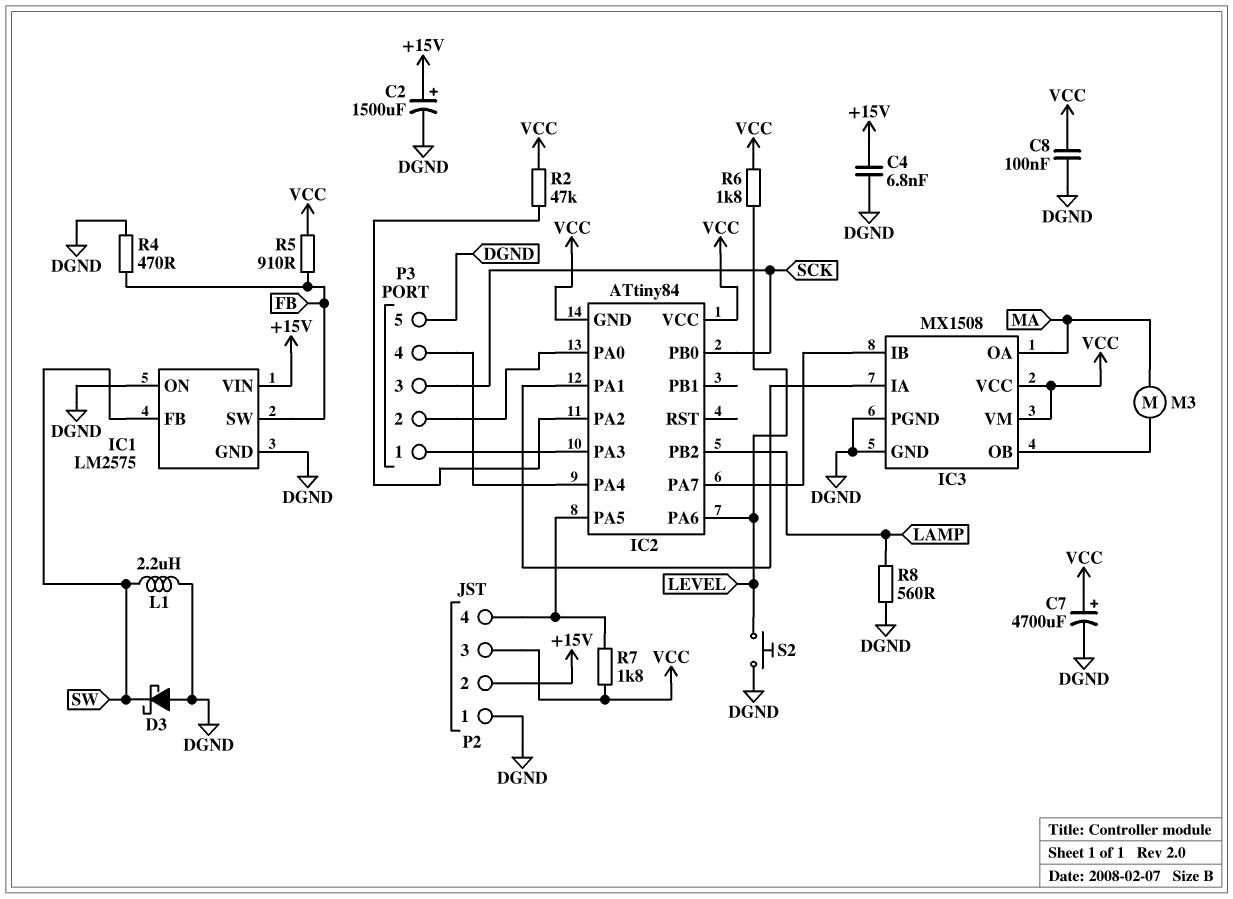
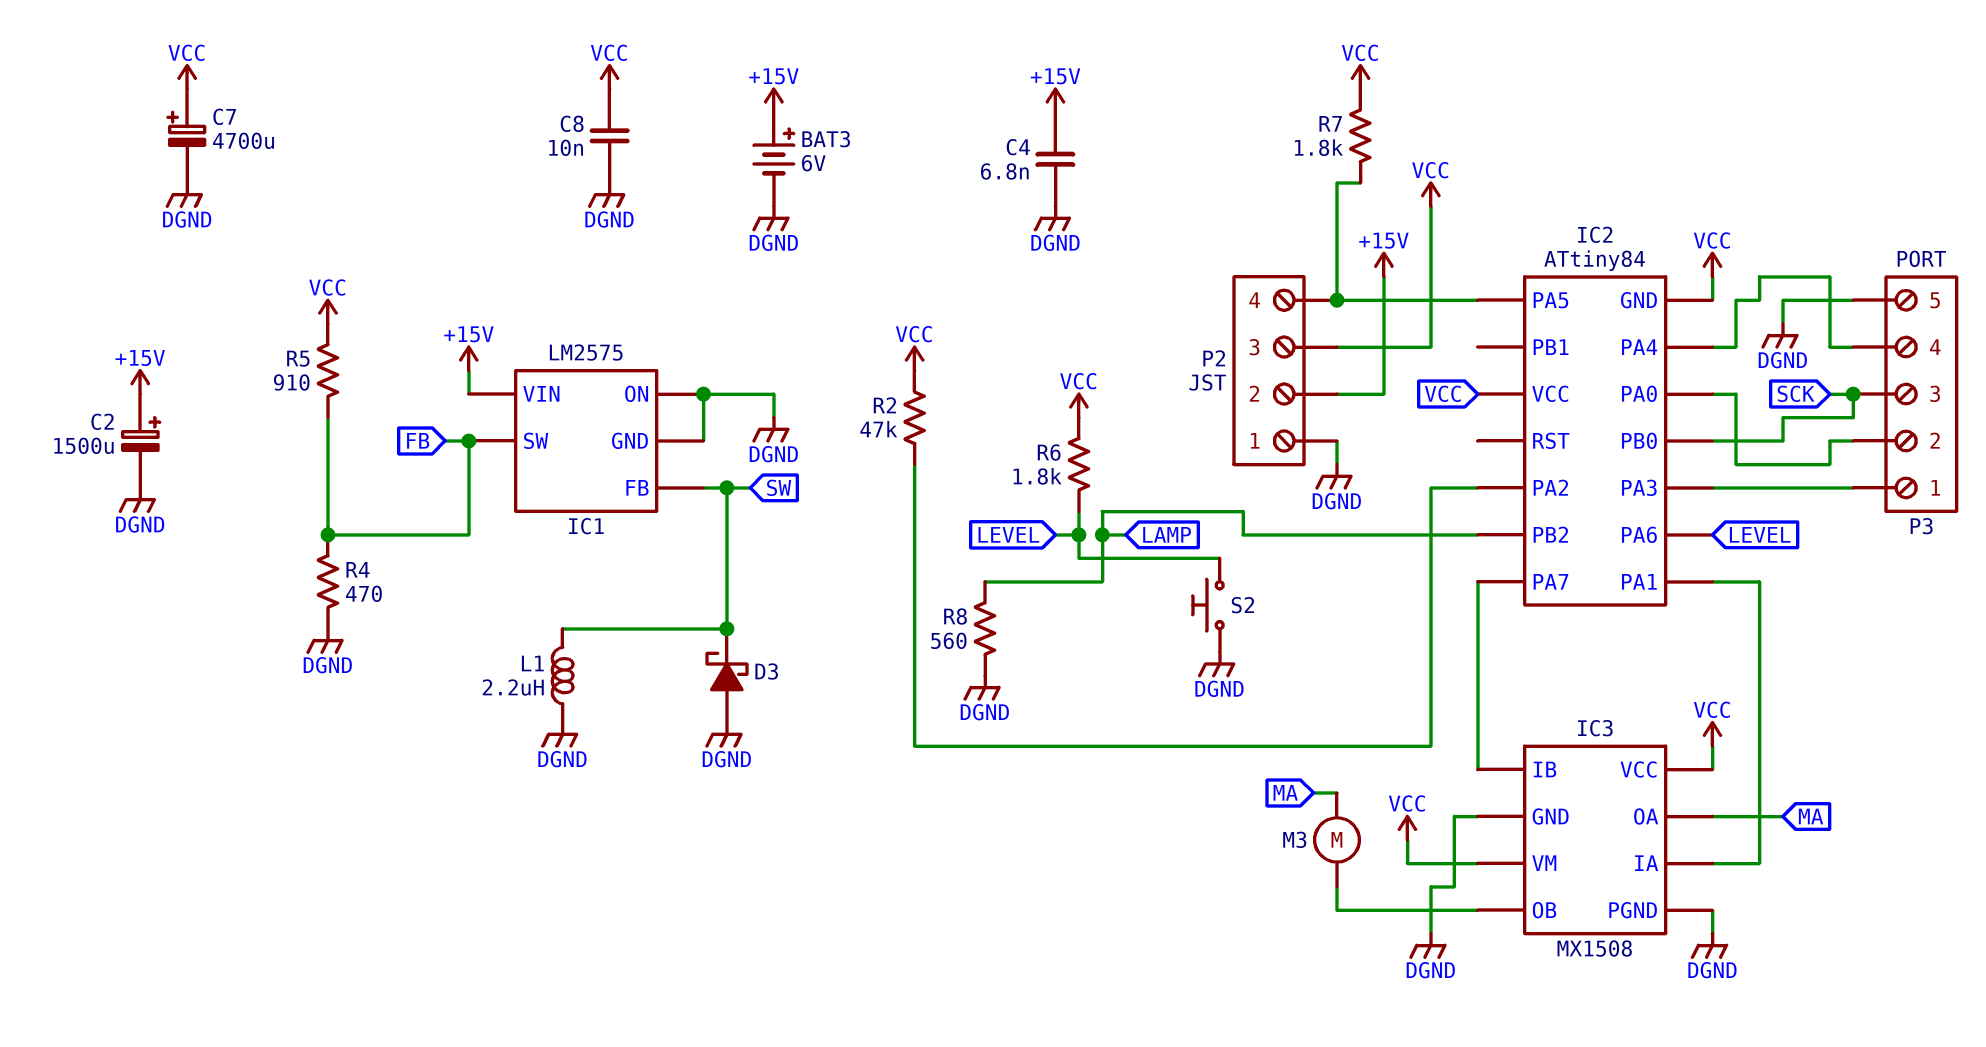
BAT3: none -> 6V (plus +15V, minus DGND)
C8: 100nF (DGND, VCC) -> 10nF (DGND, VCC)

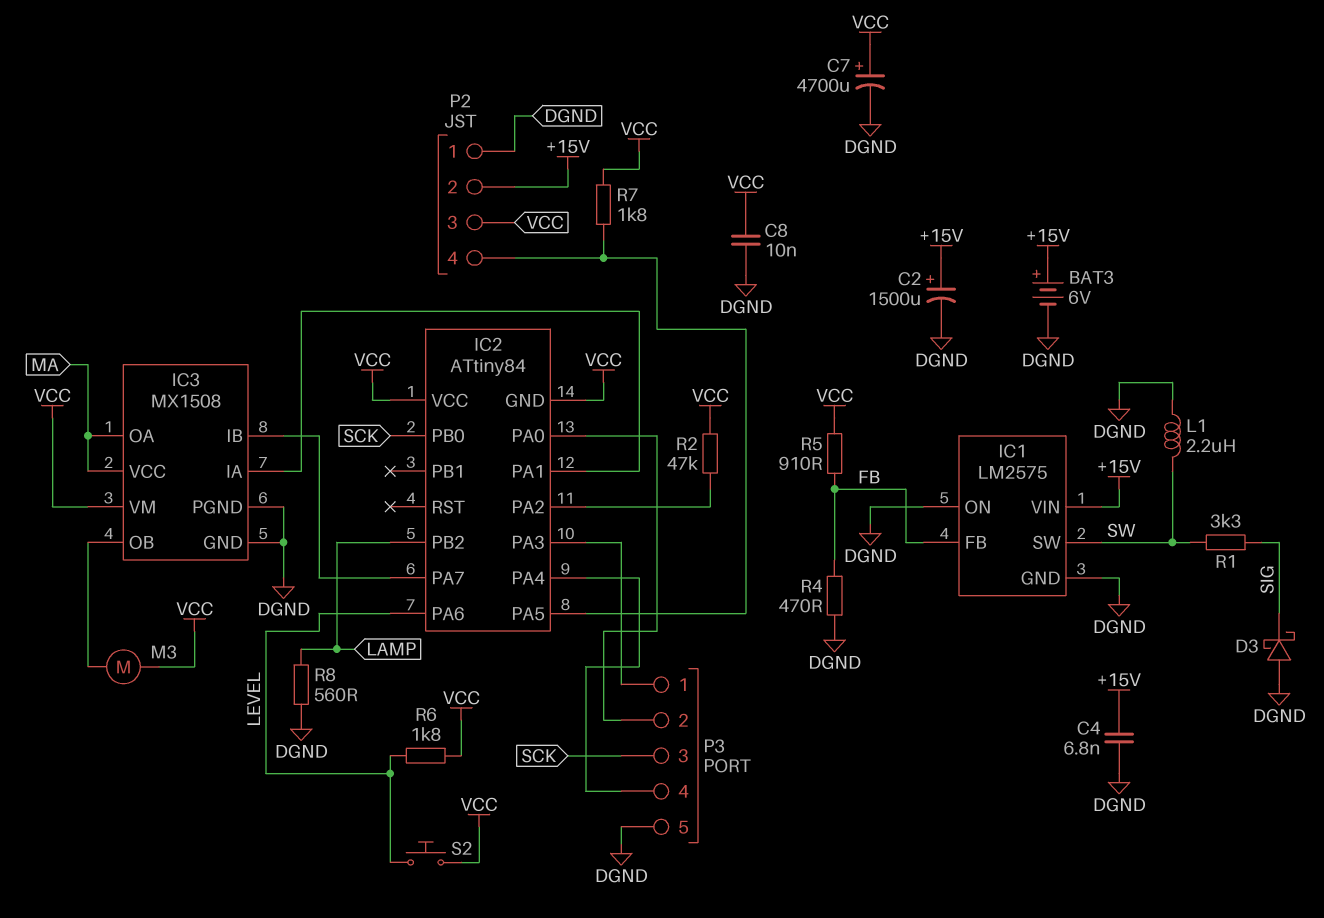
D3: schottky (A DGND, K SW) -> schottky (A DGND, K SIG)
IC1 pin FB: SW -> FB
IC1 pin SW: FB -> SW
IC3 pin VCC: VCC -> MA
M3: motor (IC3/OB, MA) -> motor (IC3/OB, VCC)
R1: none -> 3.3k (SIG, SW)
S2: button (DGND, LEVEL) -> button (LEVEL, VCC)

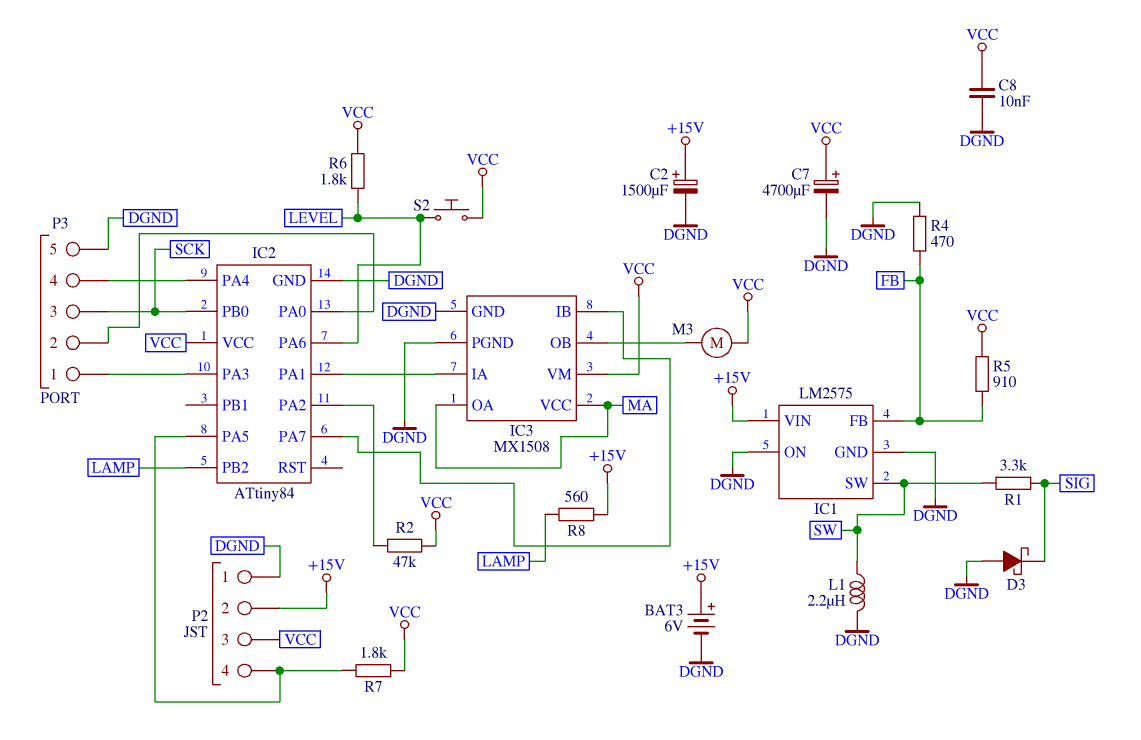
C4: 6.8nF (+15V, DGND) -> none
IC2 pin GND: VCC -> DGND
R8: 560 (DGND, LAMP) -> 560 (+15V, LAMP)

